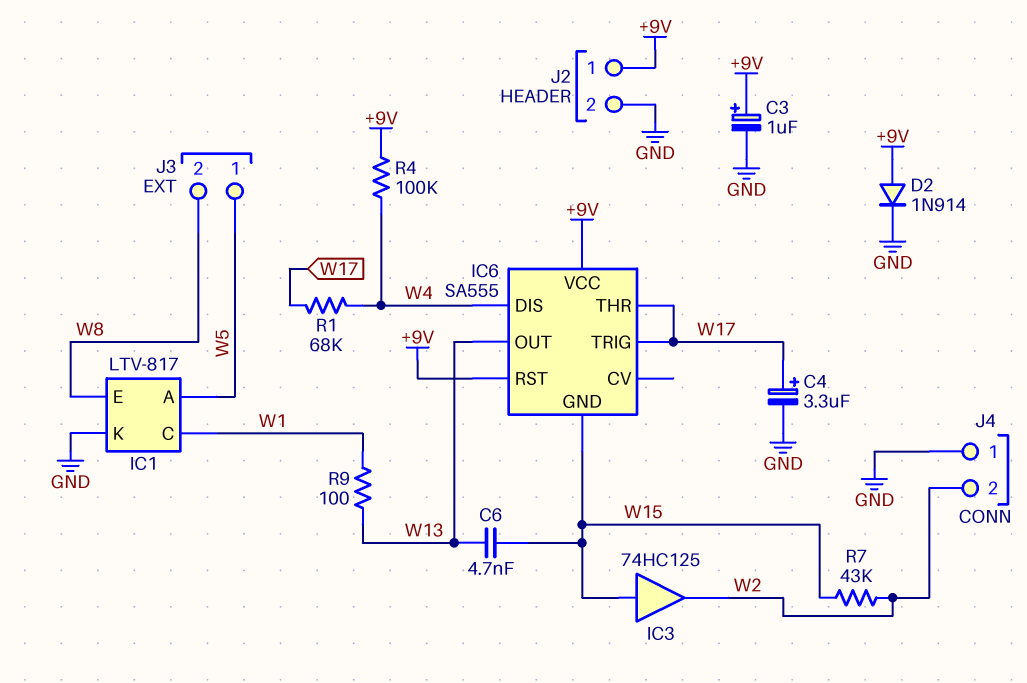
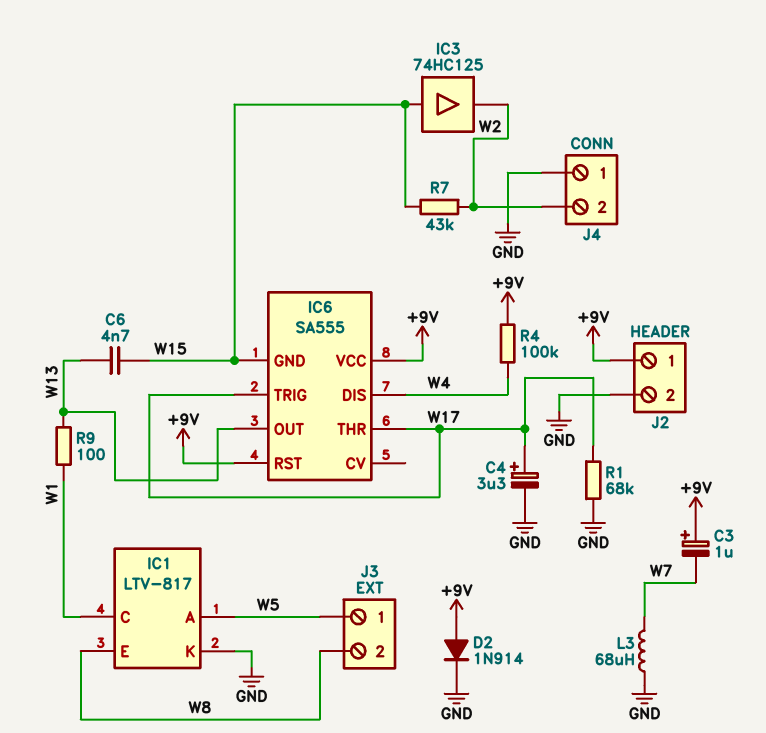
C3: 1uF (plus +9V, minus GND) -> 1uF (plus +9V, minus W7)
L3: none -> 68uH (GND, W7)
R1: 68k (W4, W17) -> 68k (GND, W17)

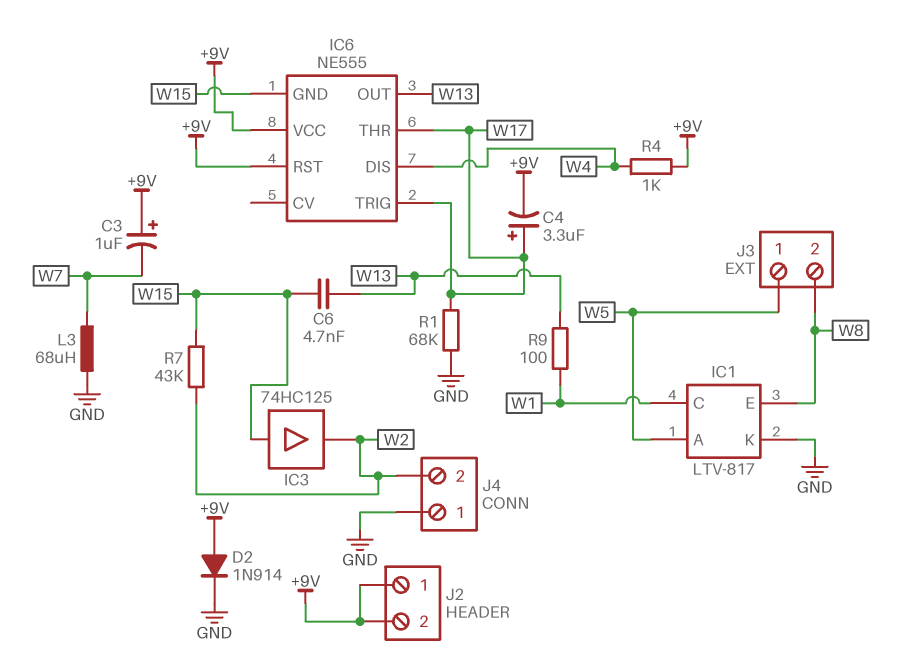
C4: 3.3uF (plus W17, minus GND) -> 3.3uF (plus W17, minus +9V)
IC6: SA555 -> NE555
J2 pin 2: GND -> +9V
R4: 100k (+9V, W4) -> 1k (+9V, W4)

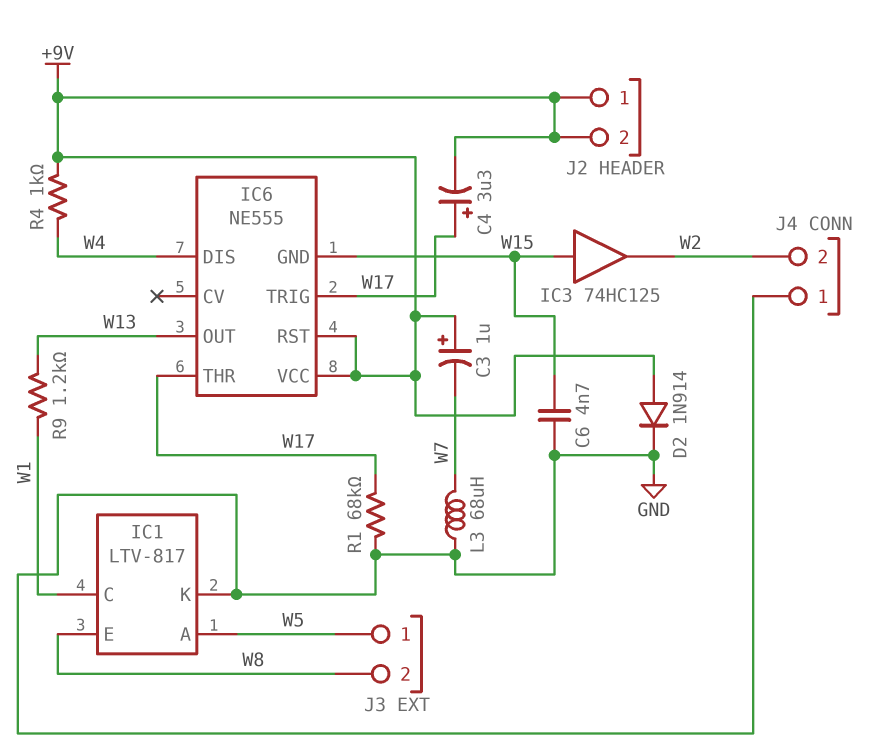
C6: 4.7nF (W13, W15) -> 4.7nF (GND, W15)
R7: 43k (W2, W15) -> none
R9: 100 (W1, W13) -> 1.2k (W1, W13)

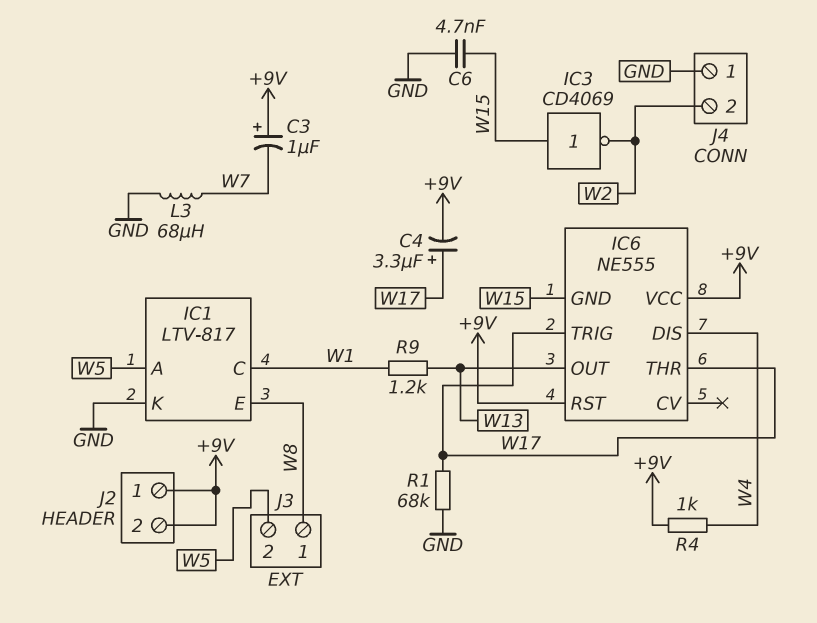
D2: diode 1N914 (A +9V, K GND) -> none
IC3: buffer 74HC125 (in W15, out W2) -> NOT CD4069 (in W15, out W2)
J3 pin 1: W5 -> W8
J3 pin 2: W8 -> W5

